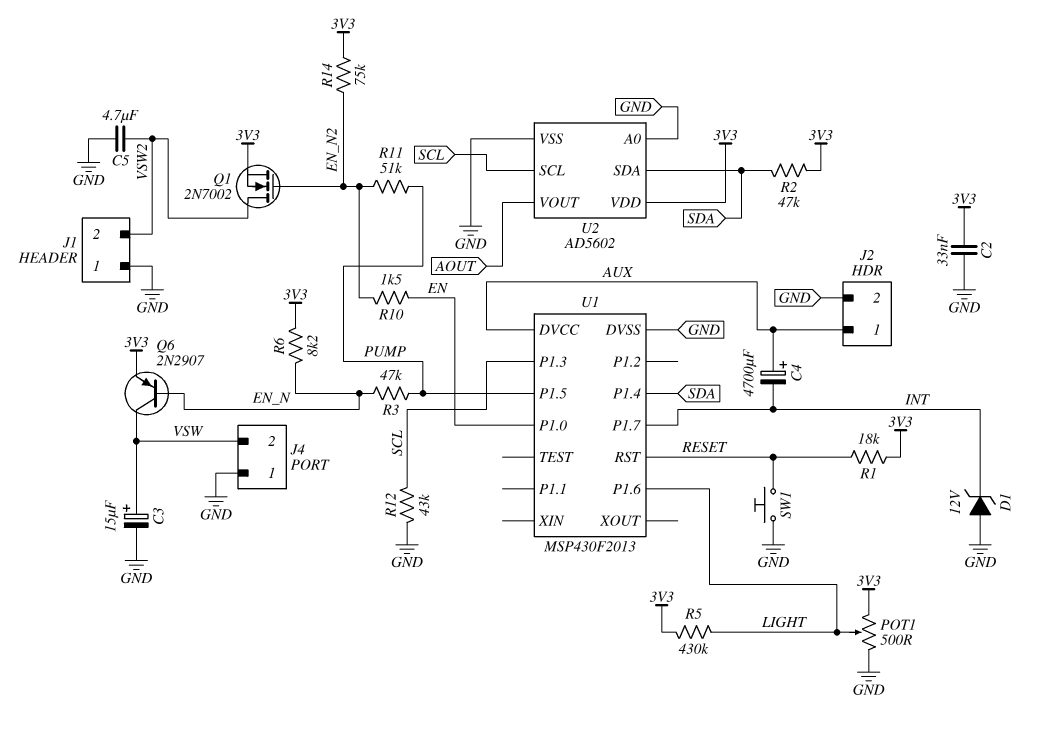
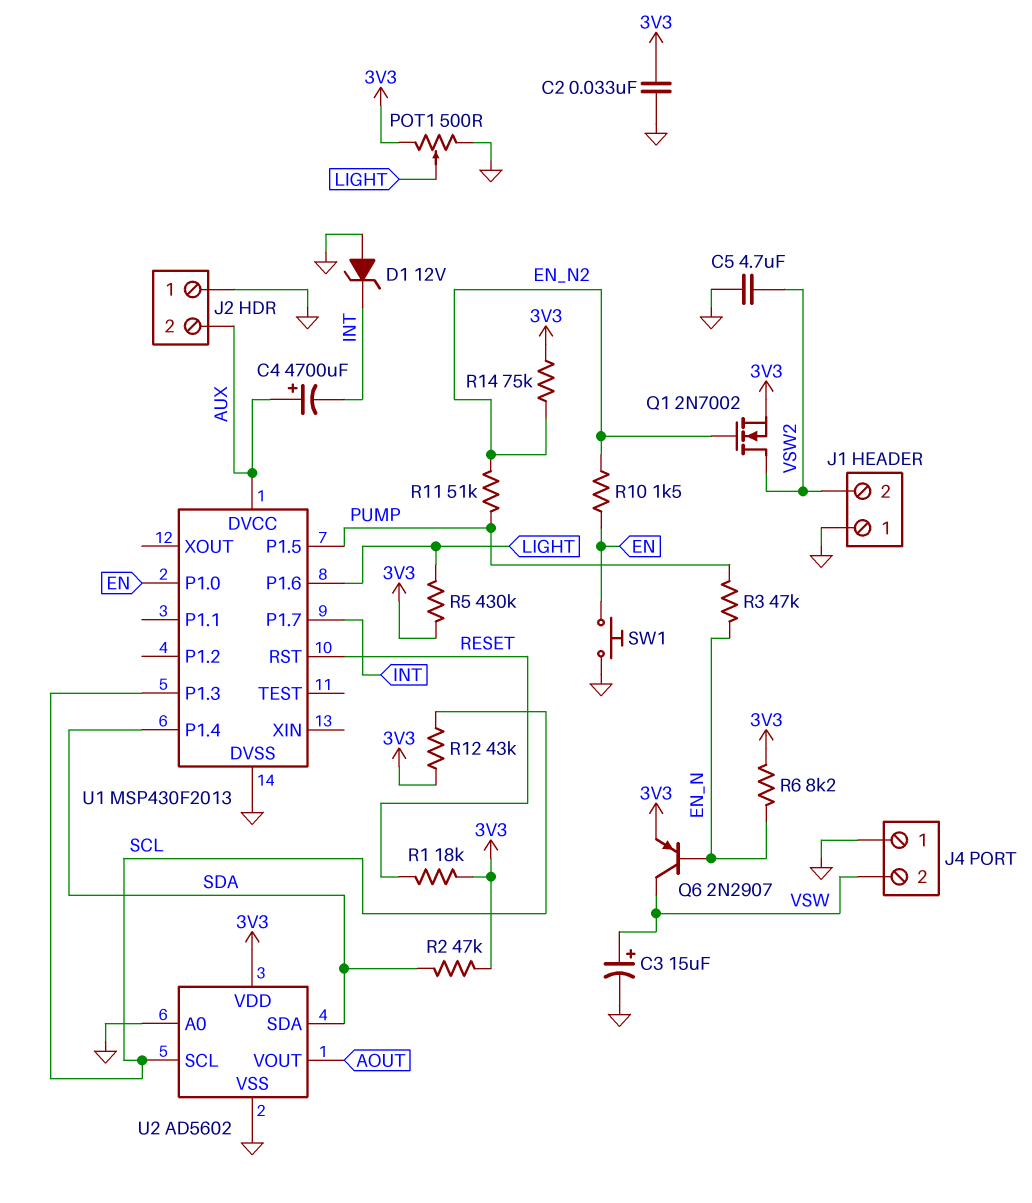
J2 pin 1: AUX -> GND
J2 pin 2: GND -> AUX
R12: 43k (GND, SCL) -> 43k (3V3, SCL)
SW1: button (GND, RESET) -> button (EN, GND)

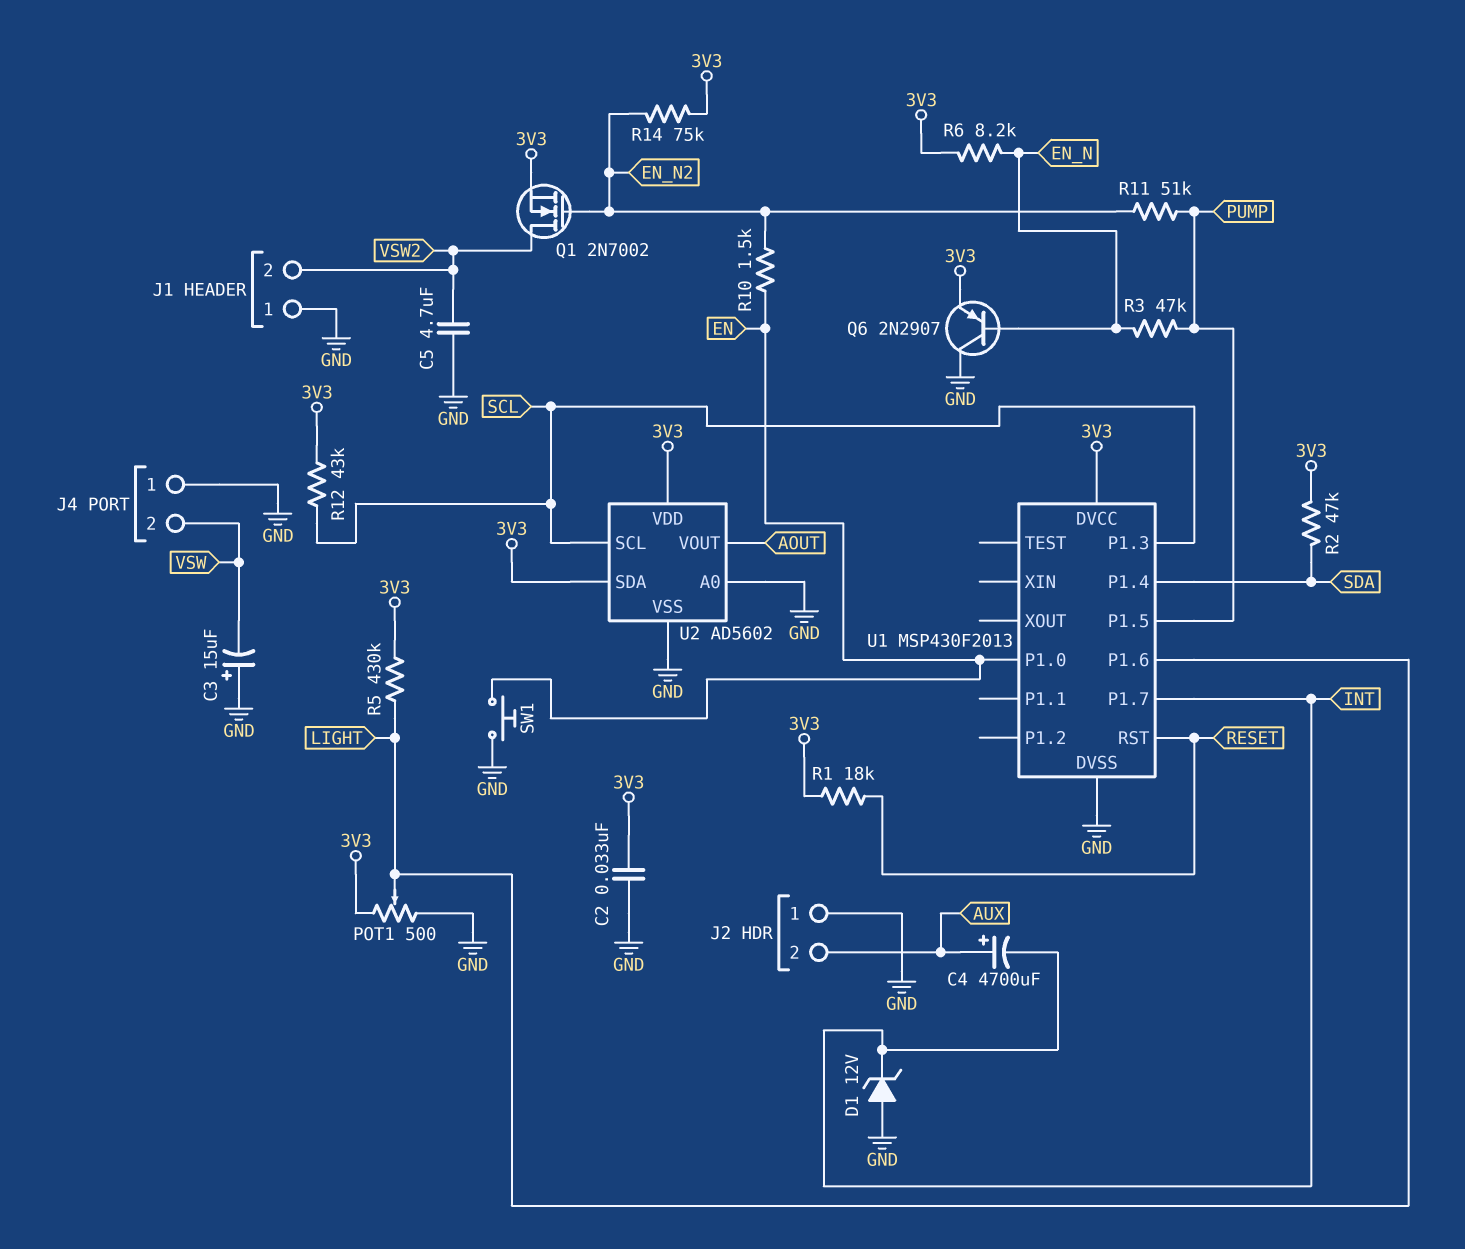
C3: 15uF (plus VSW, minus GND) -> 15uF (plus GND, minus VSW)
Q6: PNP 2N2907 (B EN_N, C VSW, E 3V3) -> PNP 2N2907 (B EN_N, C GND, E 3V3)
U1 pin DVCC: AUX -> 3V3
U2 pin SDA: SDA -> 3V3

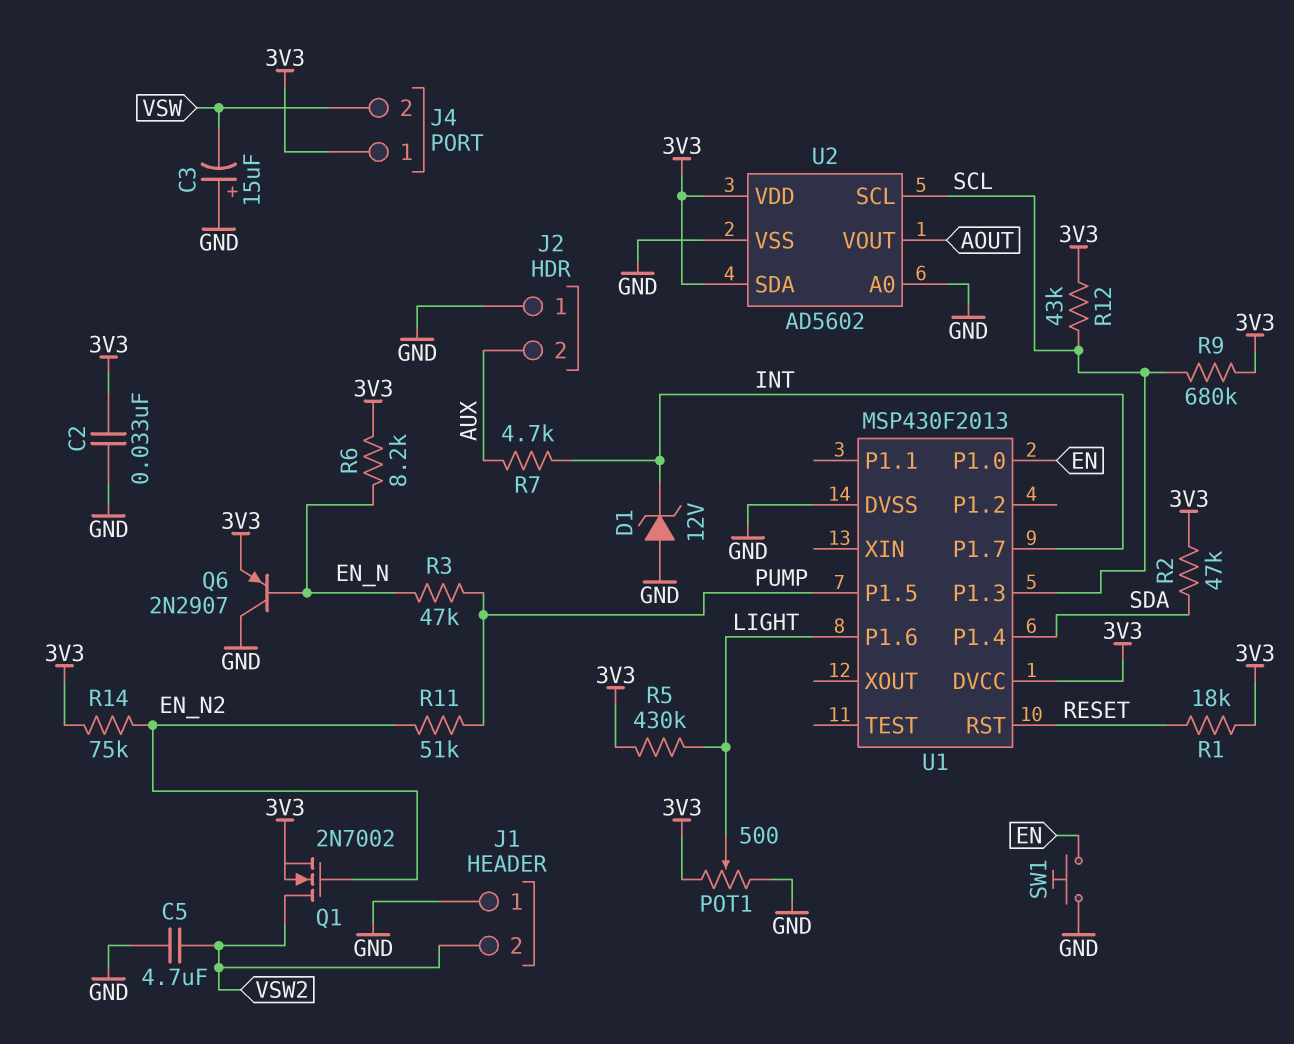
C4: 4700uF (plus AUX, minus INT) -> none
J4 pin 1: GND -> 3V3
R7: none -> 4.7k (AUX, INT)
R9: none -> 680k (3V3, SCL)
R10: 1.5k (EN, EN_N2) -> none

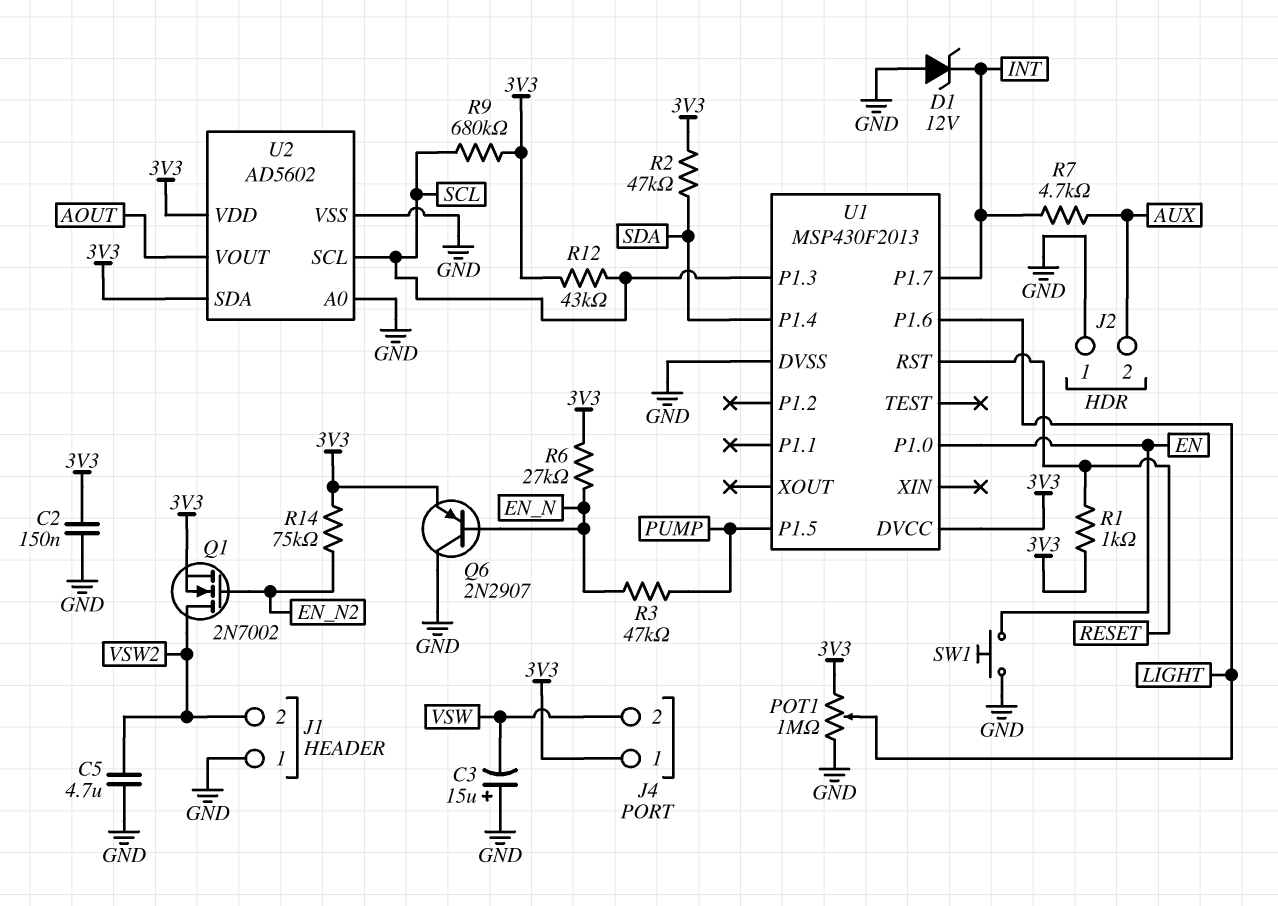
C2: 33nF (3V3, GND) -> 150nF (3V3, GND)
POT1: 500 (3V3, GND, wiper LIGHT) -> 1M (3V3, GND, wiper LIGHT)
R1: 18k (3V3, RESET) -> 1k (3V3, RESET)
R5: 430k (3V3, LIGHT) -> none
R6: 8.2k (3V3, EN_N) -> 27k (3V3, EN_N)
R11: 51k (EN_N2, PUMP) -> none

